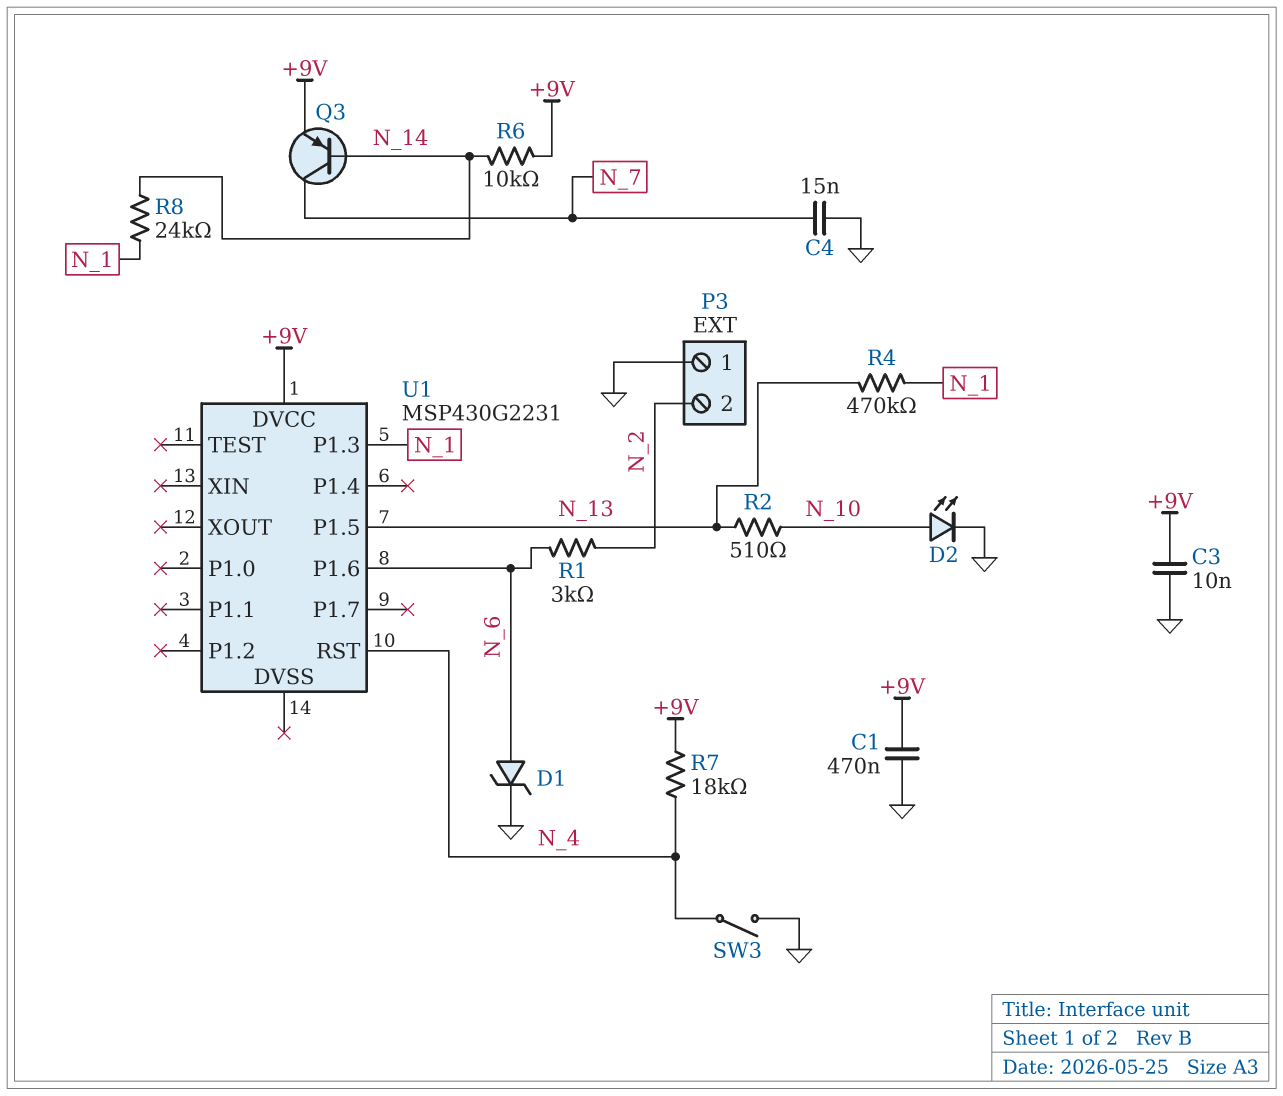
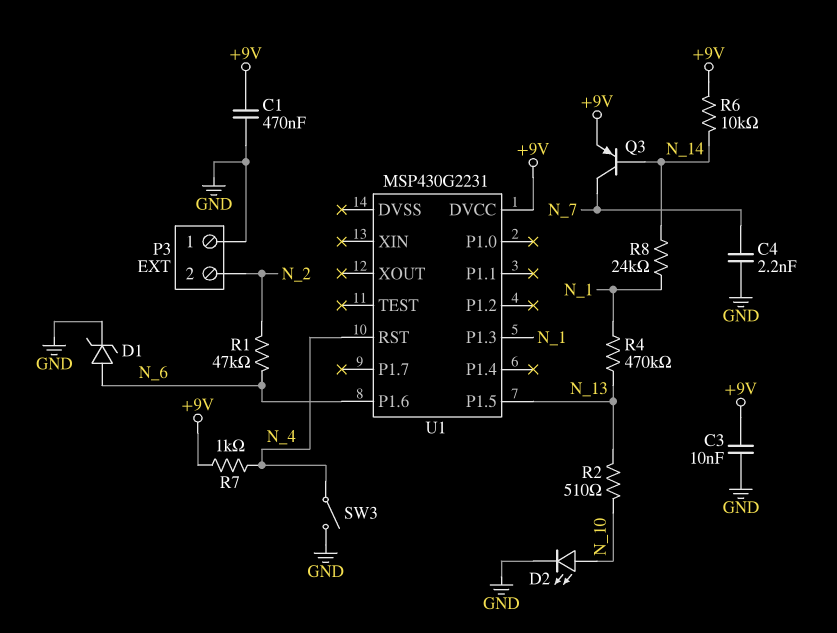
C4: 15nF (GND, N_7) -> 2.2nF (GND, N_7)
R1: 3k (N_2, N_6) -> 47k (N_2, N_6)
R7: 18k (+9V, N_4) -> 1k (+9V, N_4)

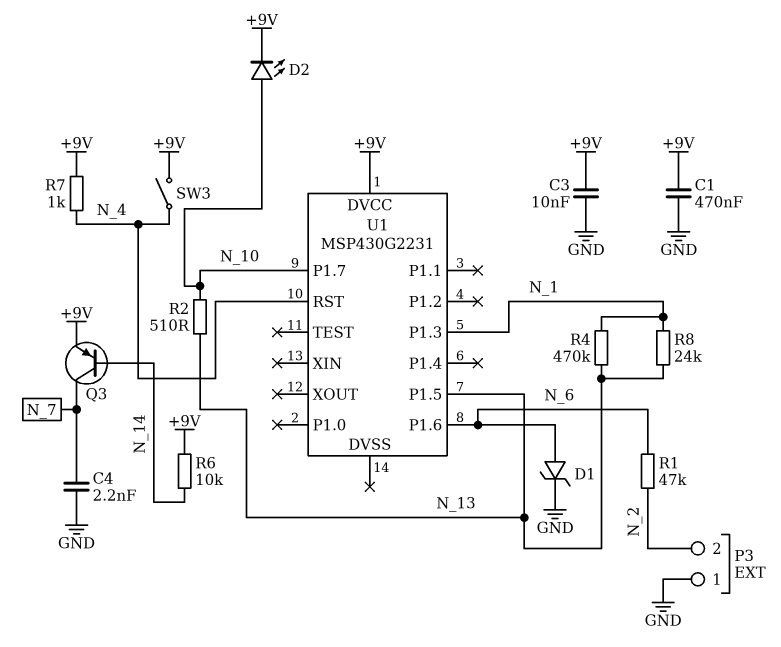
D2: LED (A N_10, K GND) -> LED (A N_10, K +9V)
R8: 24k (N_1, N_14) -> 24k (N_1, N_13)
SW3: switch (GND, N_4) -> switch (+9V, N_4)
U1 pin P1.7: none -> N_10

